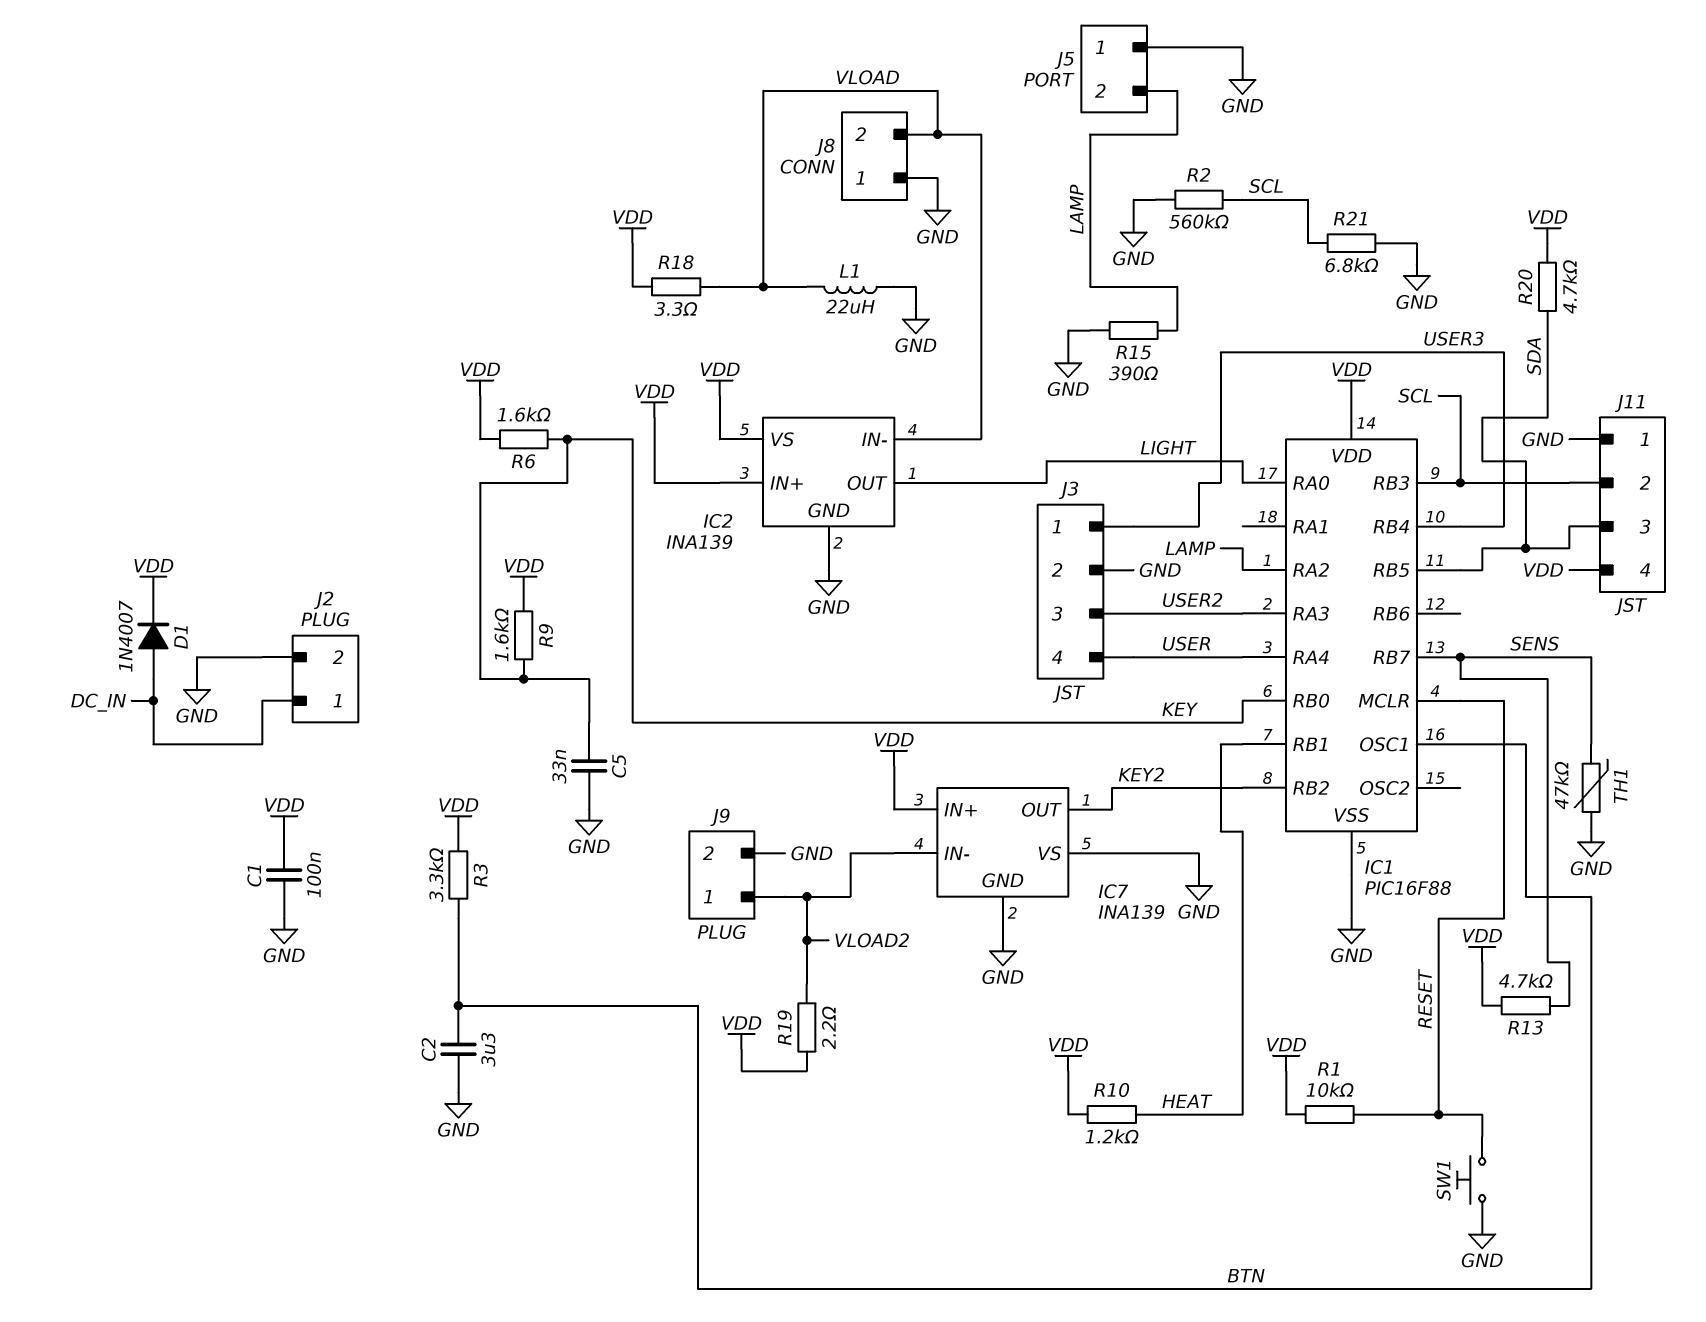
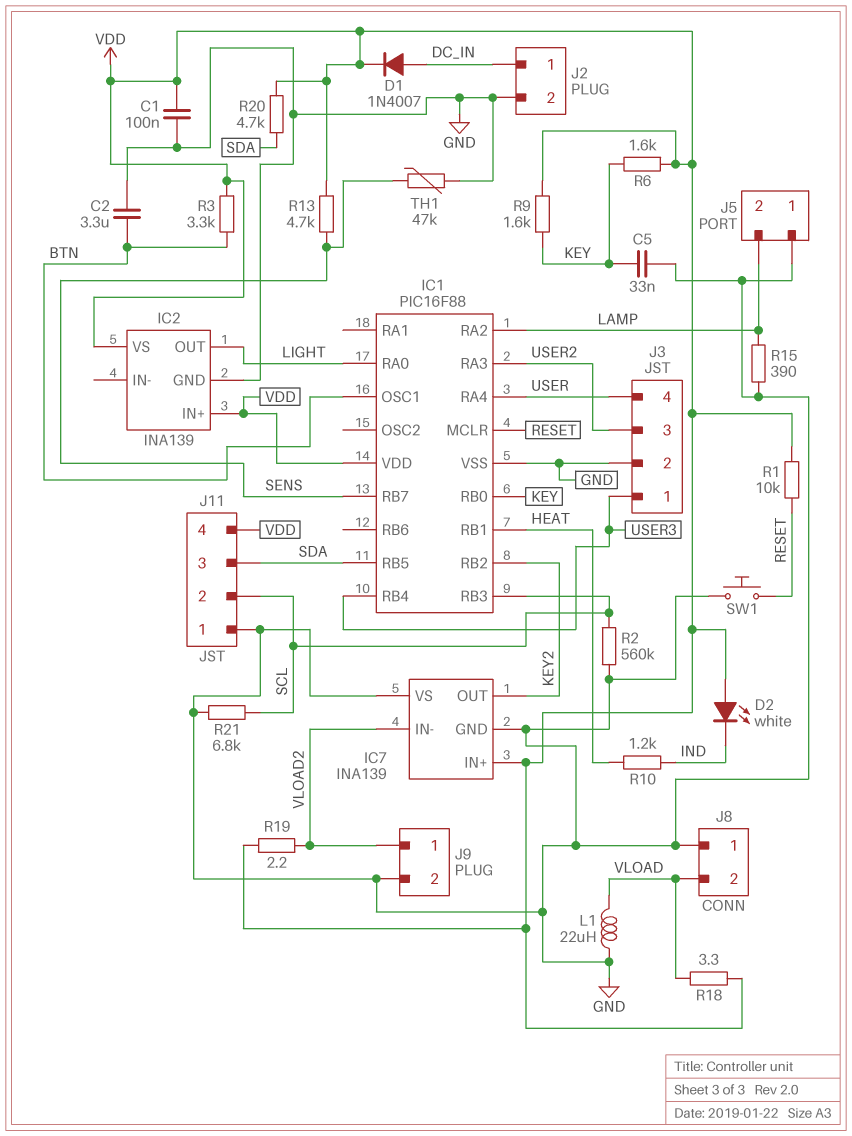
D2: none -> LED white (A VDD, K IND)
IC2 pin IN-: VLOAD -> none
R10: 1.2k (HEAT, VDD) -> 1.2k (HEAT, IND)

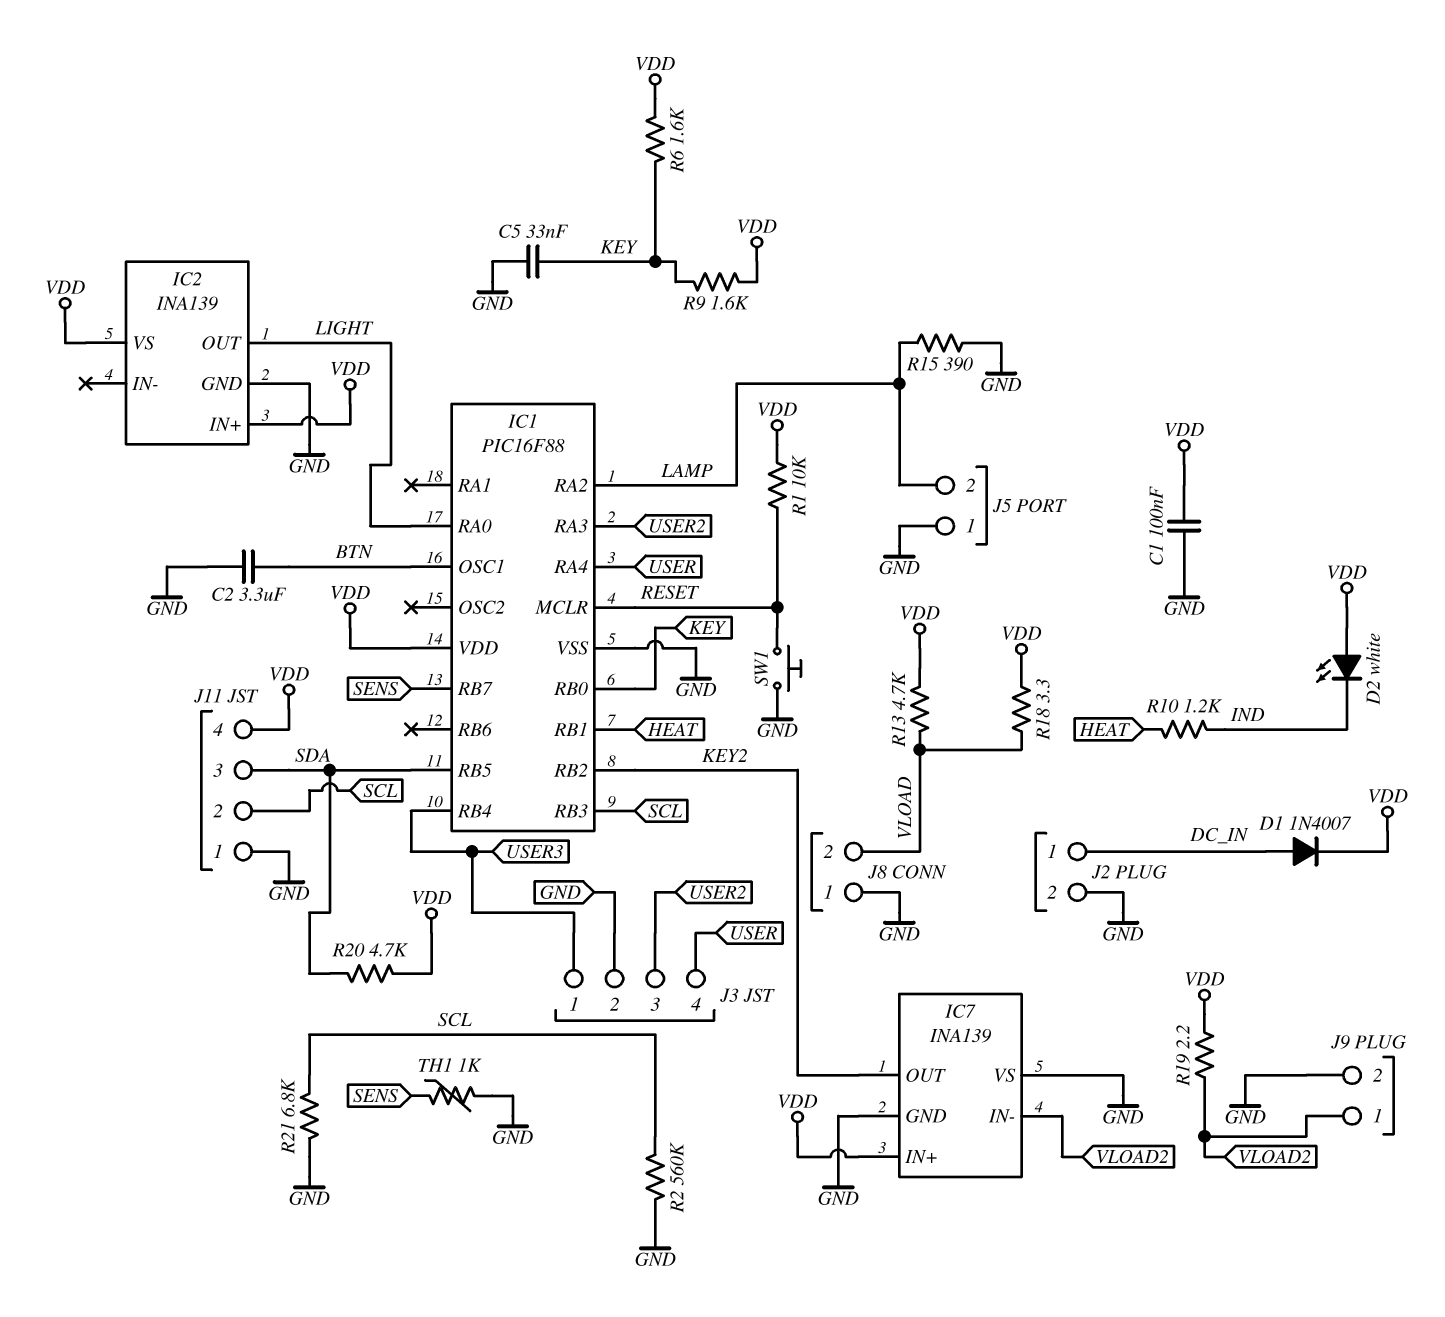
L1: 22uH (GND, VLOAD) -> none
R3: 3.3k (BTN, VDD) -> none
R13: 4.7k (SENS, VDD) -> 4.7k (VDD, VLOAD)
TH1: 47k (GND, SENS) -> 1k (GND, SENS)

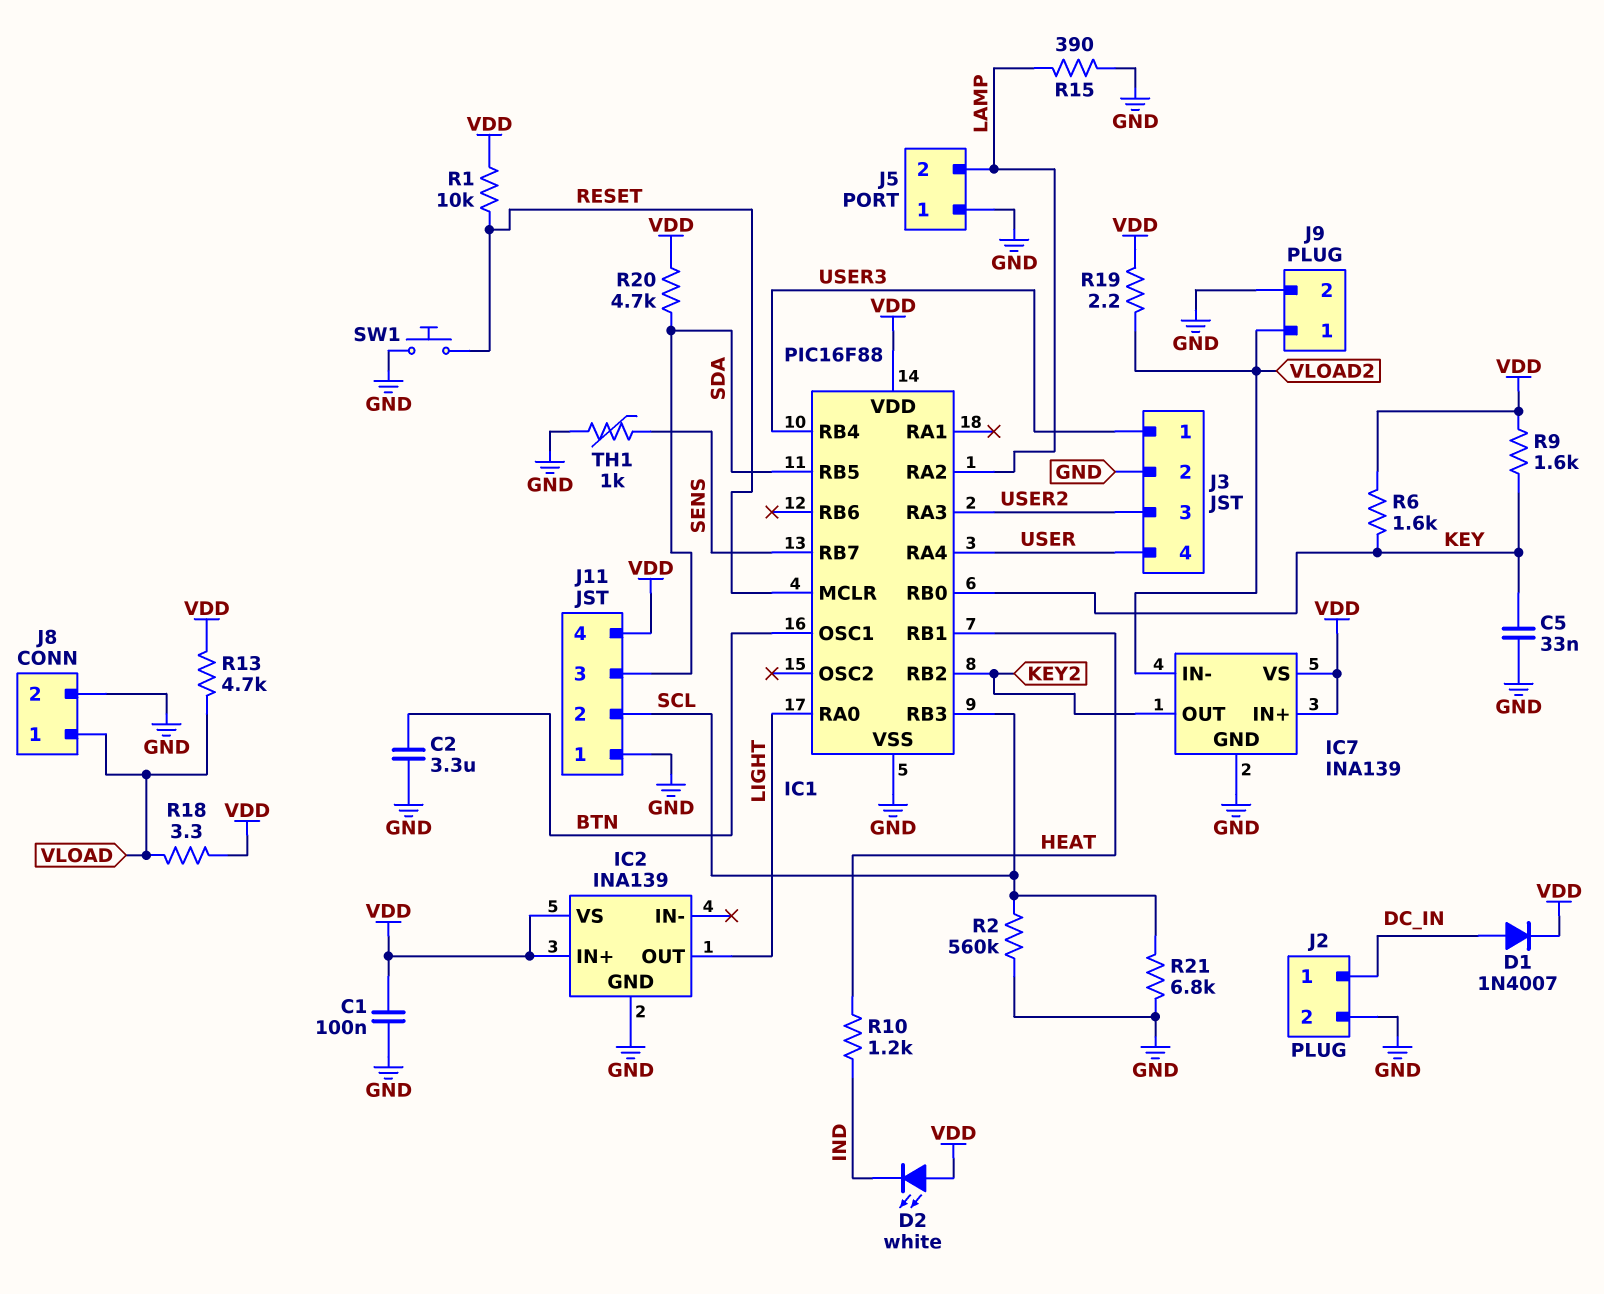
IC7 pin VS: GND -> VDD
J8 pin 1: GND -> VLOAD
J8 pin 2: VLOAD -> GND

